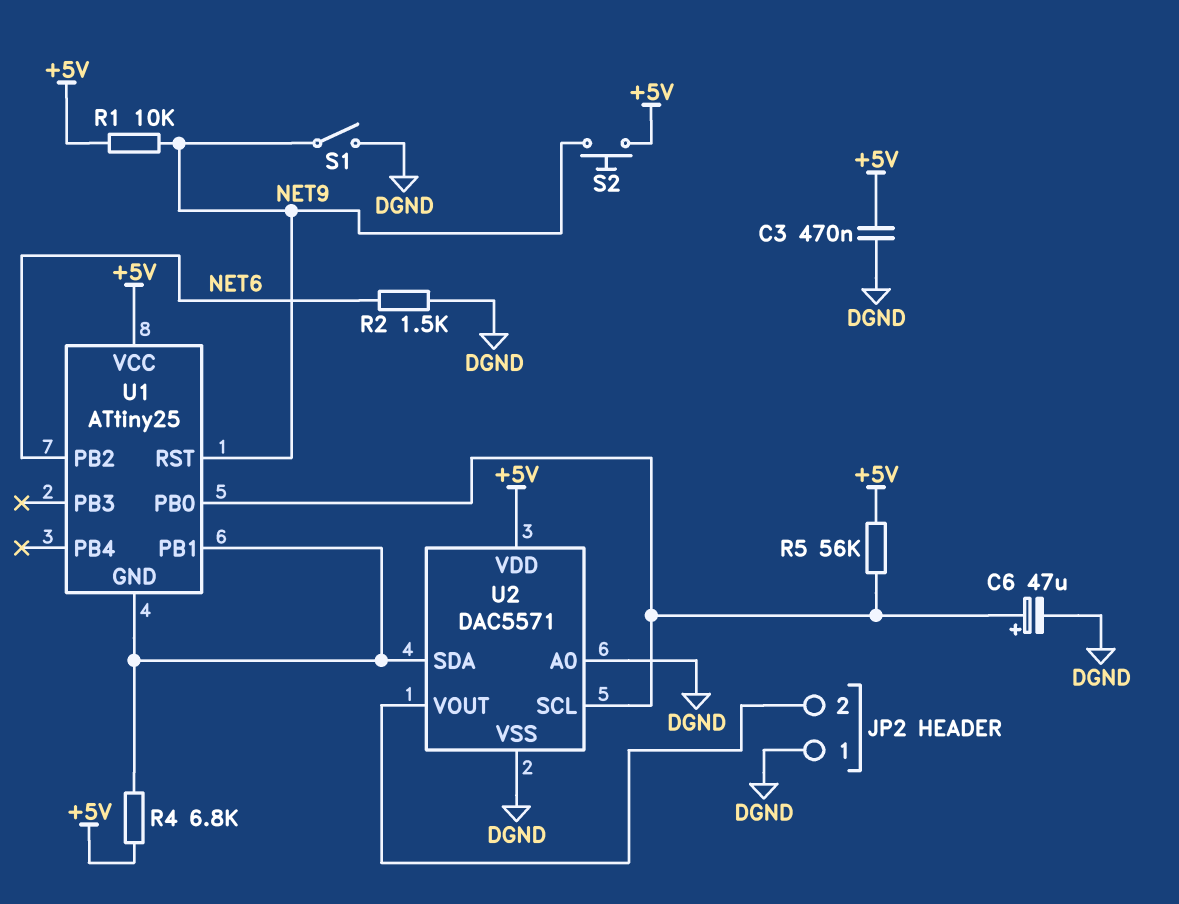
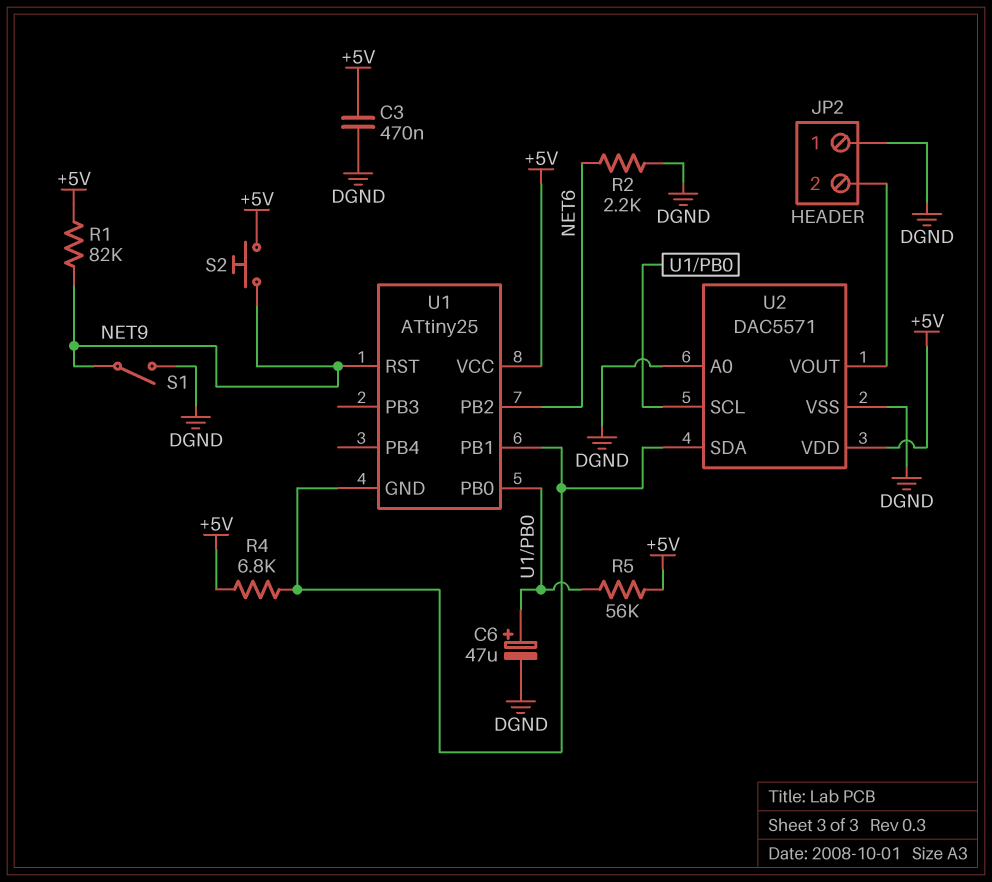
R1: 10k (+5V, NET9) -> 82k (+5V, NET9)
R2: 1.5k (DGND, NET6) -> 2.2k (DGND, NET6)

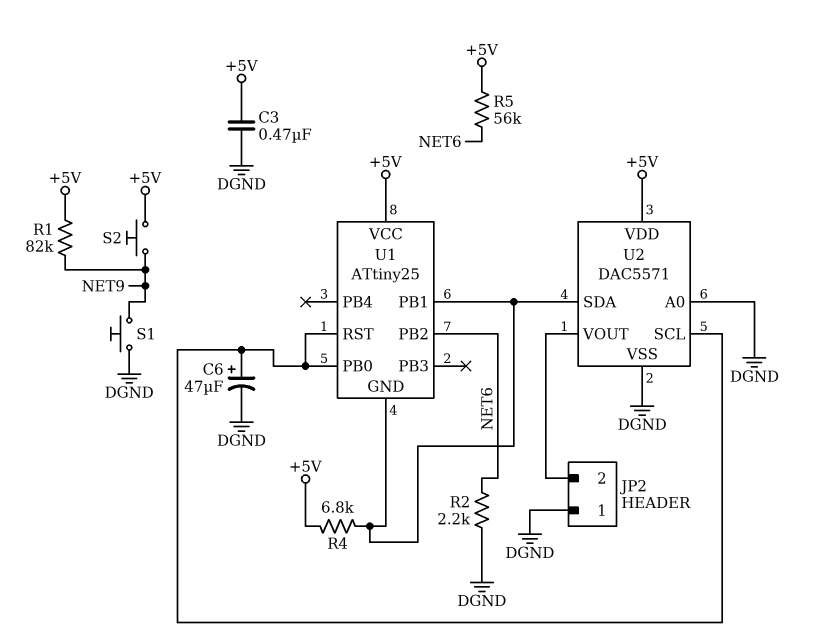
R5: 56k (+5V, U1/PB0) -> 56k (+5V, NET6)
S1: switch (DGND, NET9) -> button (DGND, NET9)
U1 pin RST: NET9 -> U1/PB0

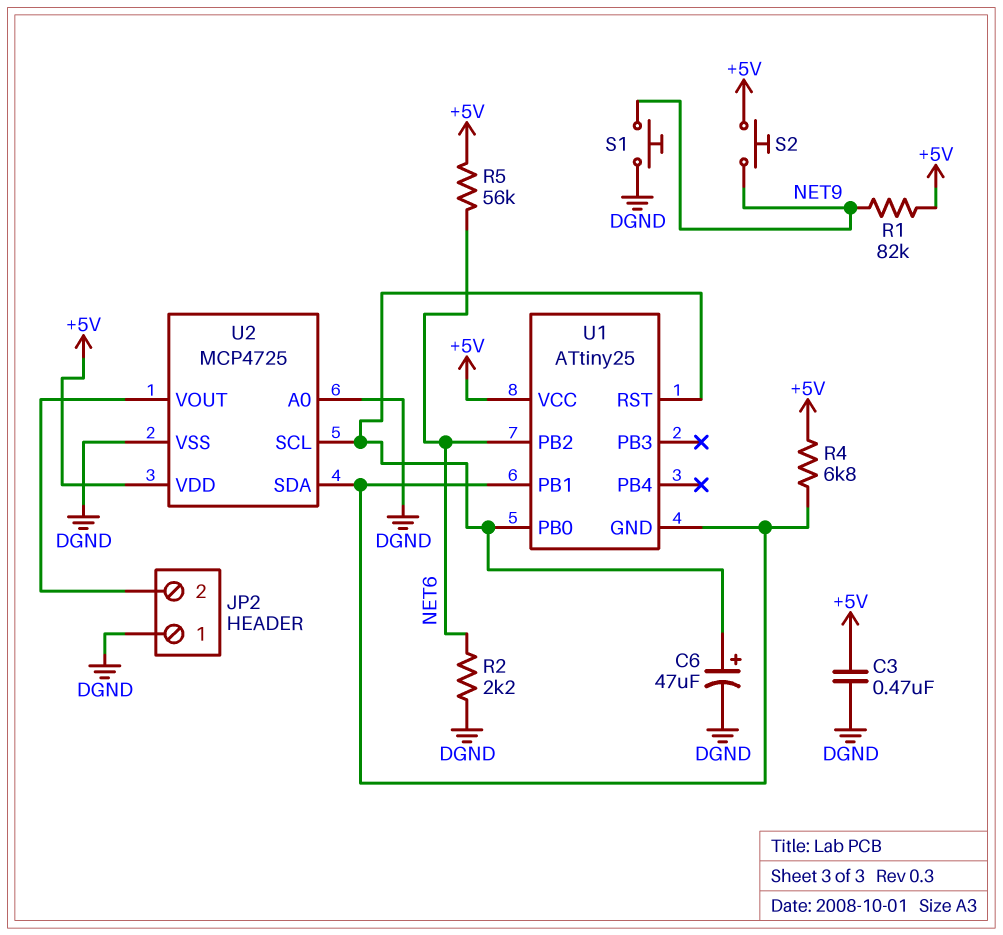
U2: DAC5571 -> MCP4725

